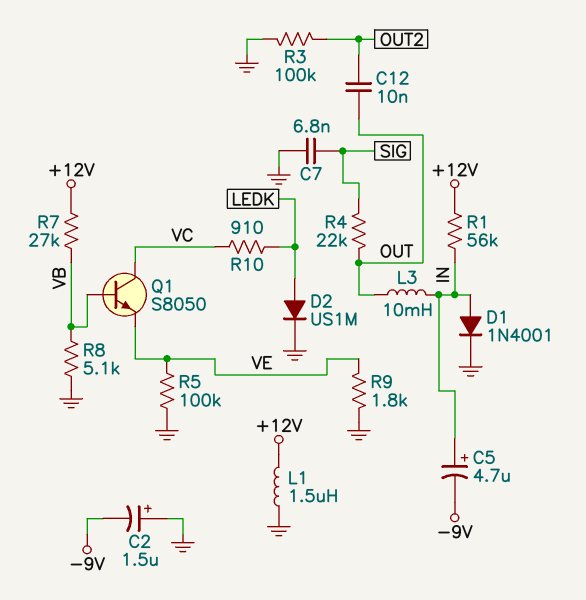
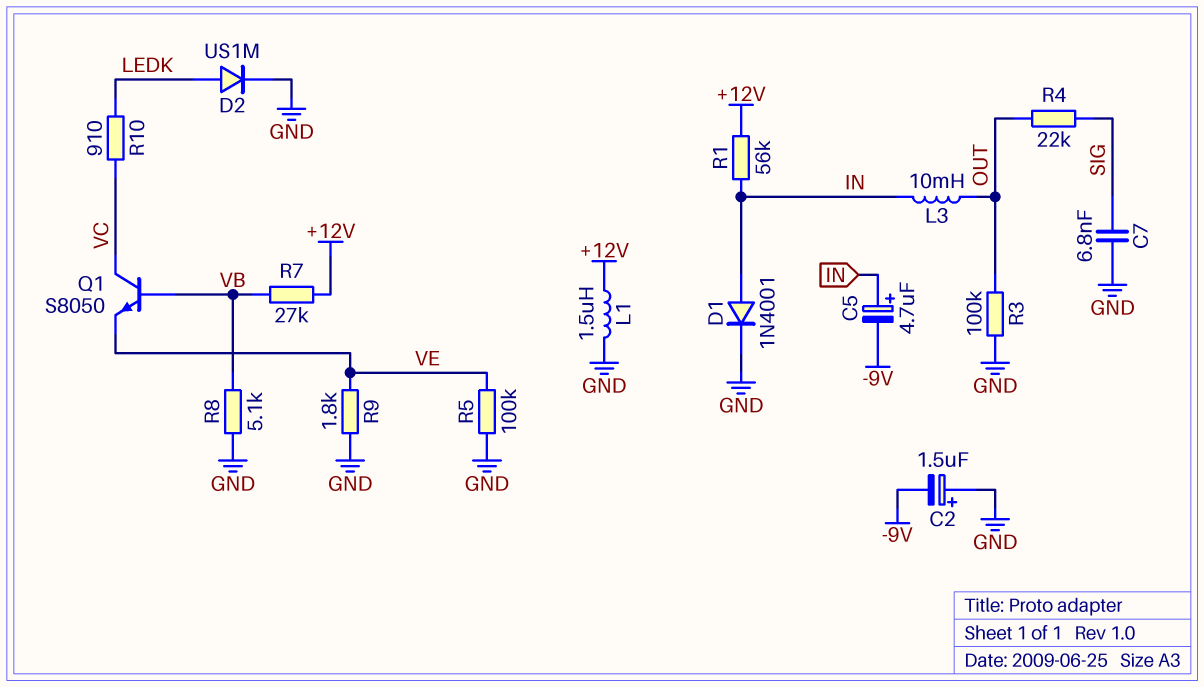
C12: 10nF (OUT, OUT2) -> none
R3: 100k (GND, OUT2) -> 100k (GND, OUT)

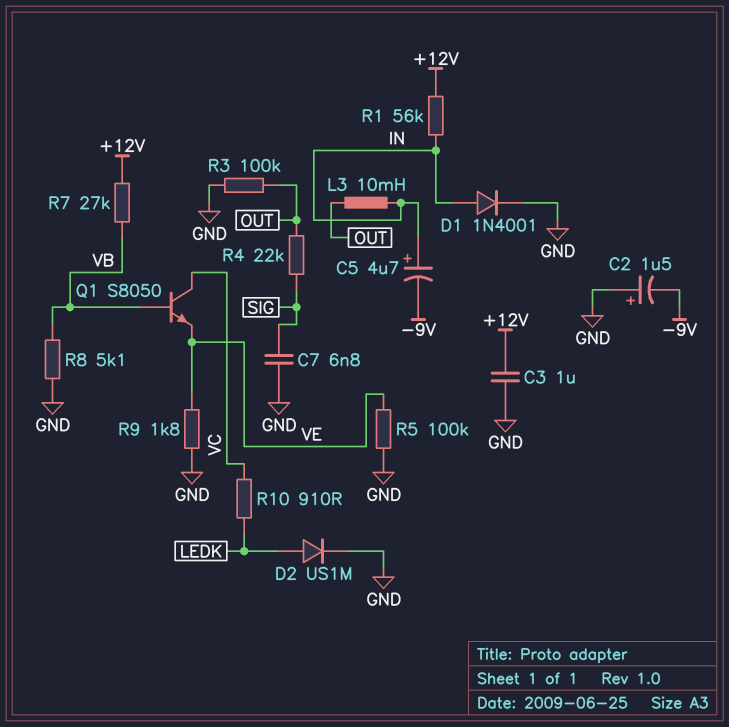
C3: none -> 1uF (+12V, GND)
L1: 1.5uH (+12V, GND) -> none

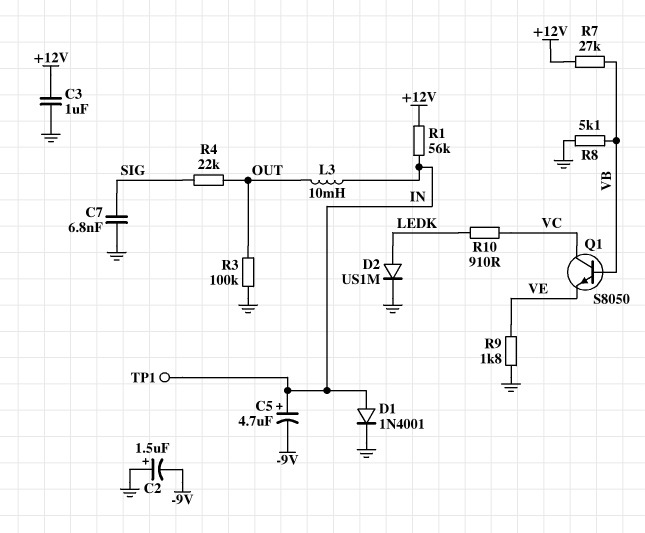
R5: 100k (GND, VE) -> none
TP1: none -> test point (IN)

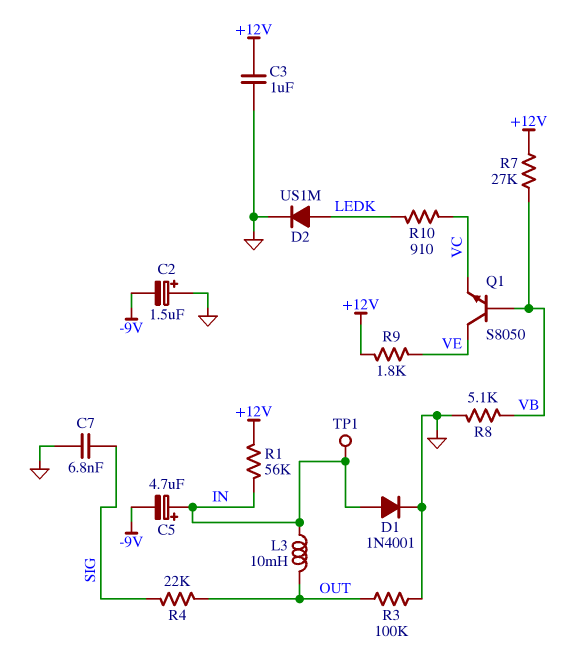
Q1: NPN S8050 (B VB, C VC, E VE) -> NPN S8050 (B VB, C VE, E VC)
R9: 1.8k (GND, VE) -> 1.8k (+12V, VE)

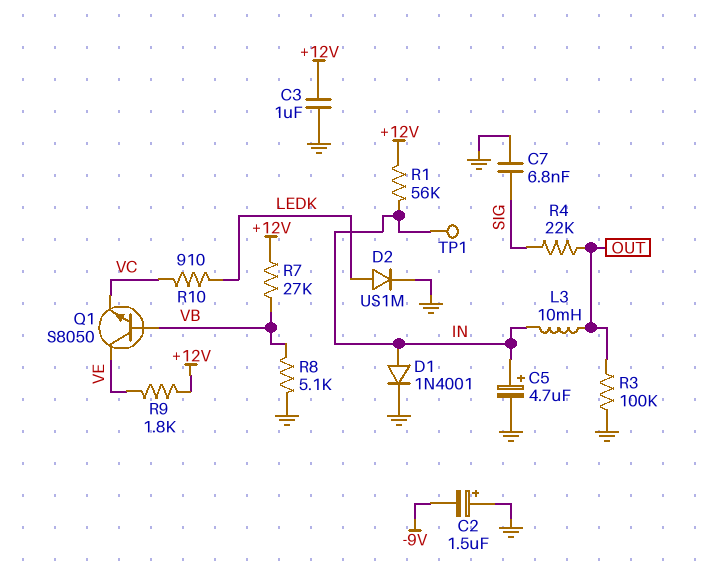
C5: 4.7uF (plus IN, minus -9V) -> 4.7uF (plus IN, minus GND)

